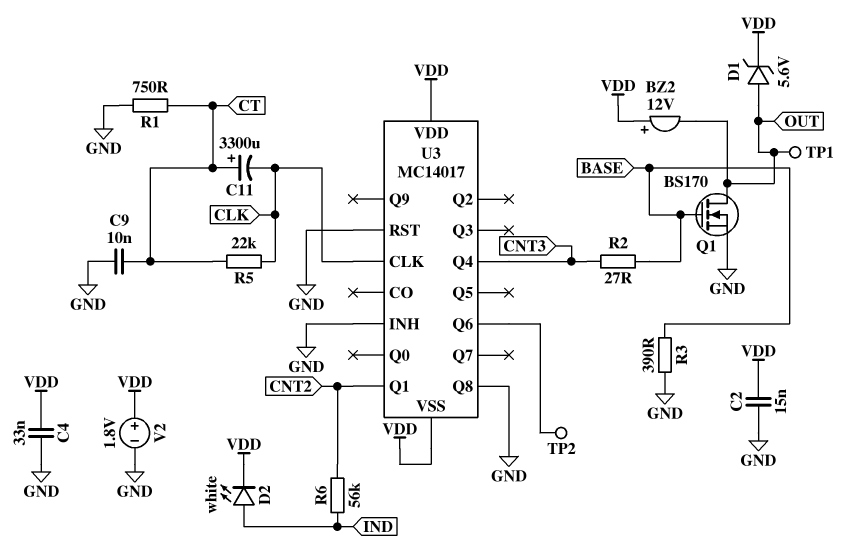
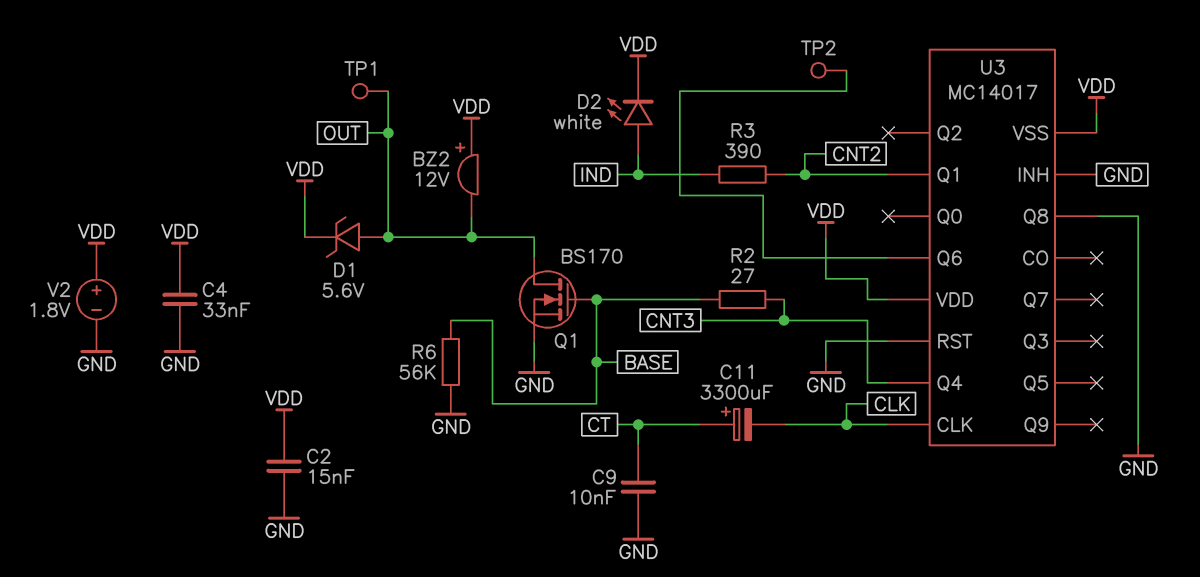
R1: 750 (CT, GND) -> none
R3: 390 (BASE, GND) -> 390 (CNT2, IND)
R5: 22k (CLK, CT) -> none
R6: 56k (CNT2, IND) -> 56k (BASE, GND)

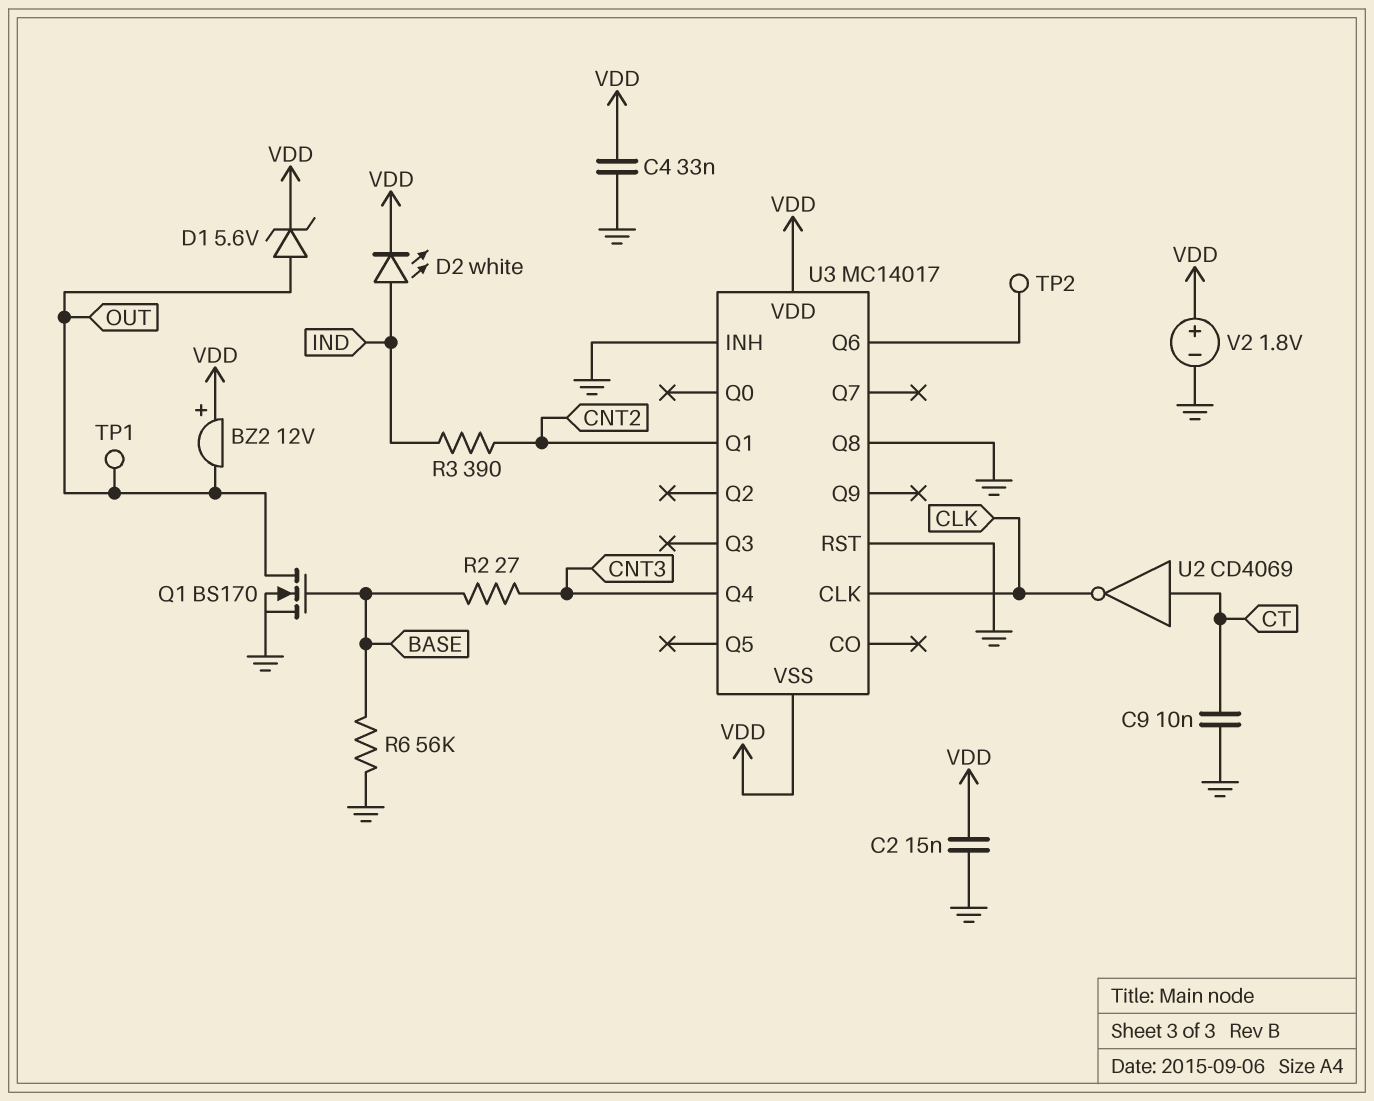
C11: 3300uF (plus CT, minus CLK) -> none
U2: none -> NOT CD4069 (in CT, out CLK)

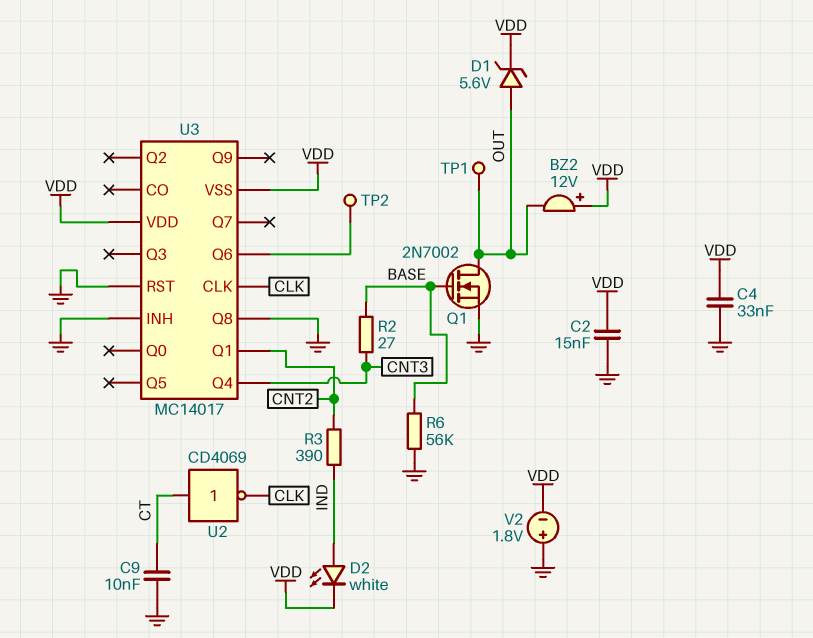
Q1: NMOS BS170 (G BASE, D OUT, S GND) -> NMOS 2N7002 (G BASE, D OUT, S GND)
V2: 1.8V (plus VDD, minus GND) -> 1.8V (plus GND, minus VDD)

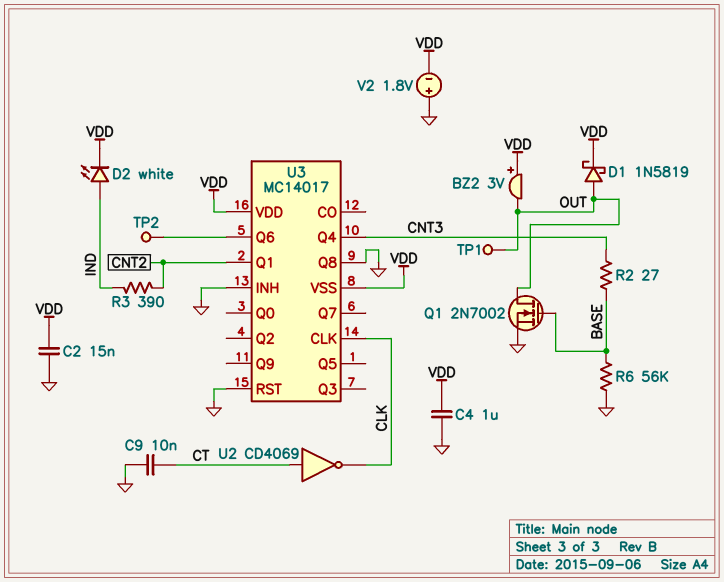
BZ2: buzzer 12V (plus VDD, minus OUT) -> buzzer 3V (plus VDD, minus OUT)
C4: 33nF (GND, VDD) -> 1uF (GND, VDD)
D1: zener 5.6V (A OUT, K VDD) -> schottky 1N5819 (A OUT, K VDD)

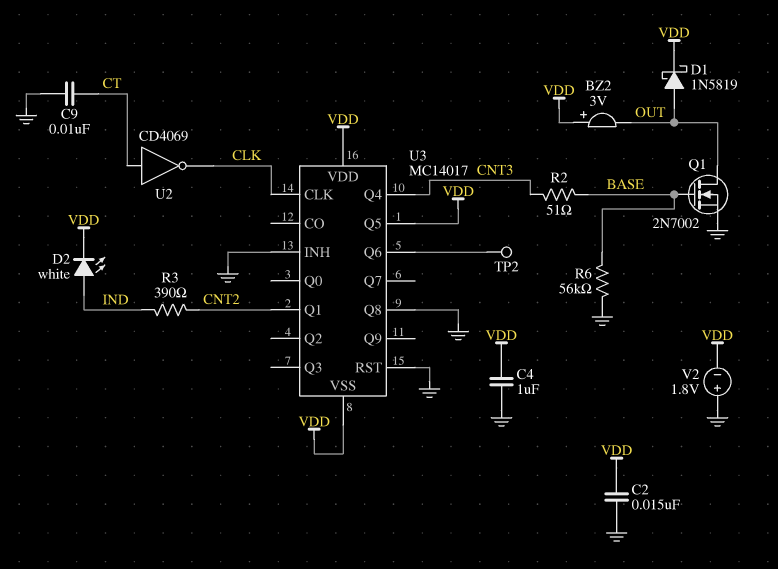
R2: 27 (BASE, CNT3) -> 51 (BASE, CNT3)
TP1: test point (OUT) -> none
U3 pin Q5: none -> VDD

